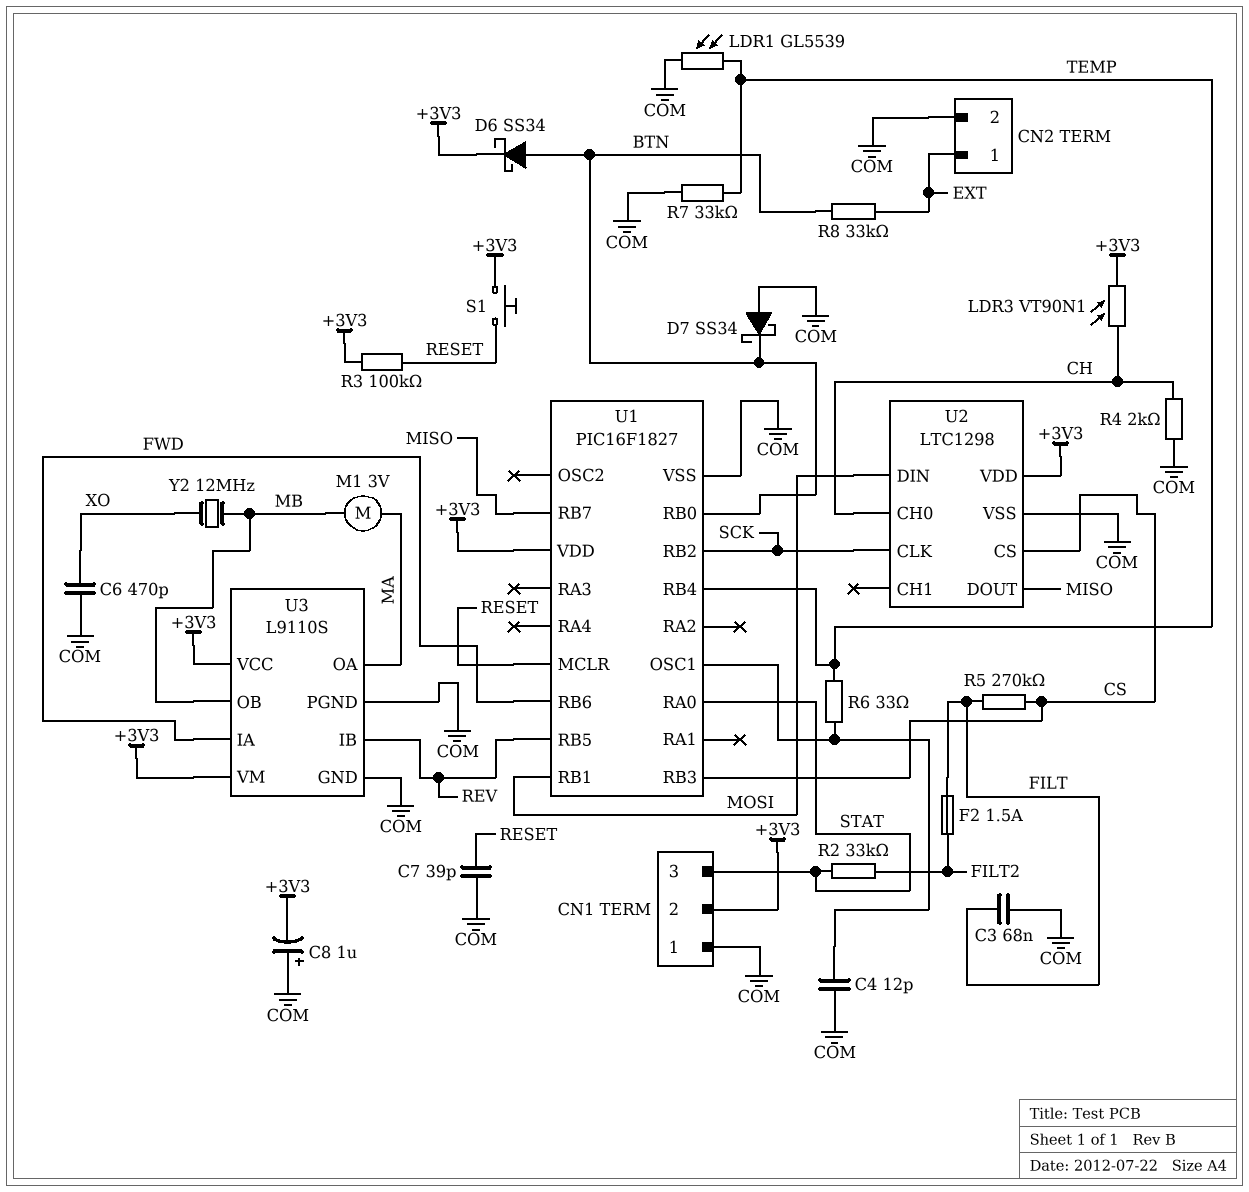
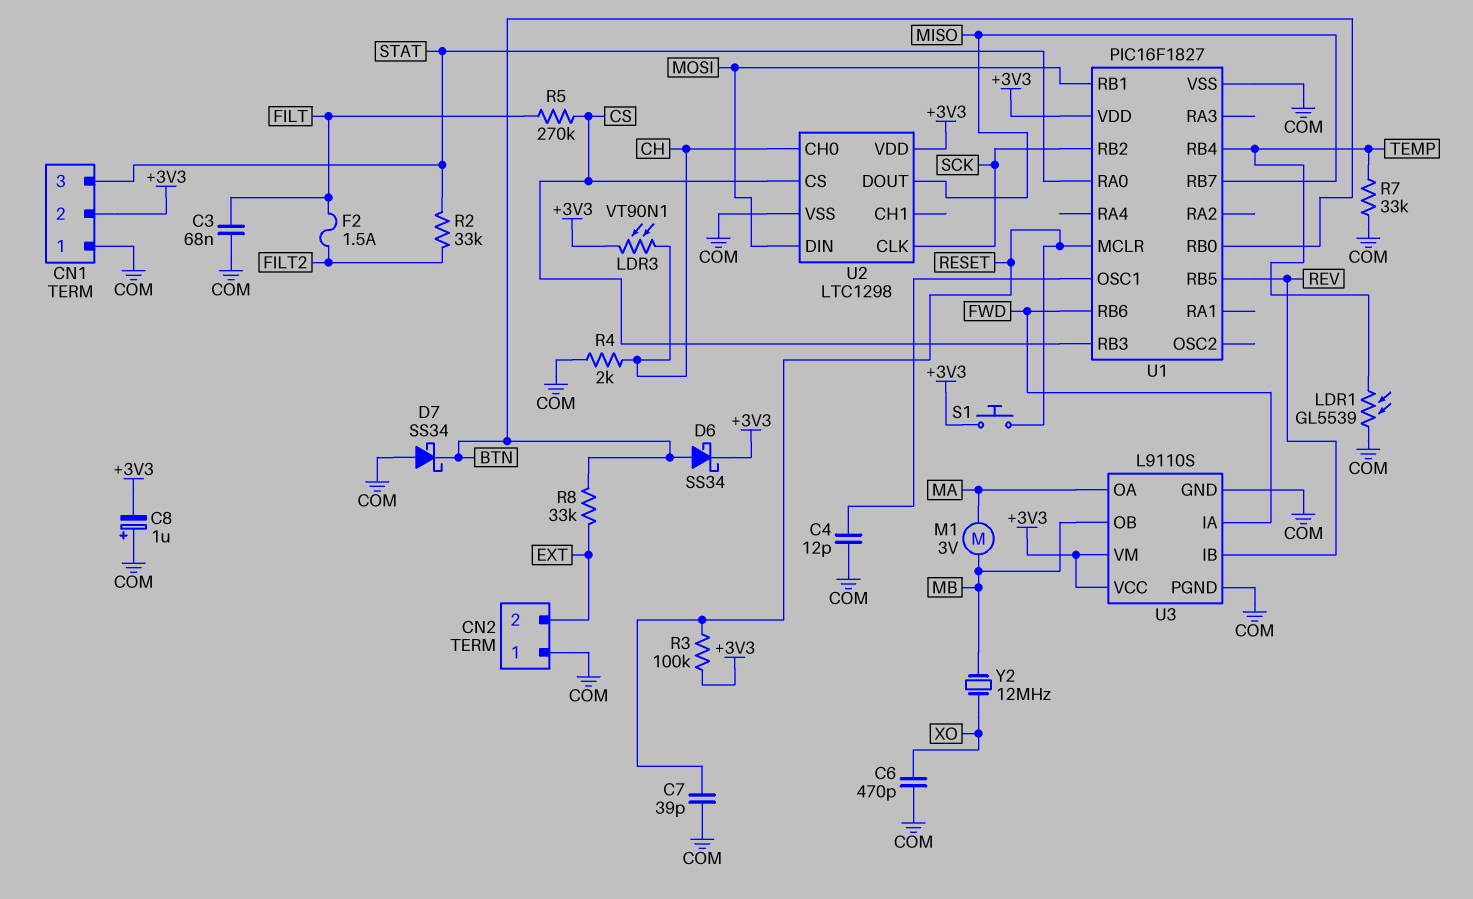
CN2 pin 1: EXT -> COM
CN2 pin 2: COM -> EXT
R6: 33 (TEMP, U1/OSC1) -> none

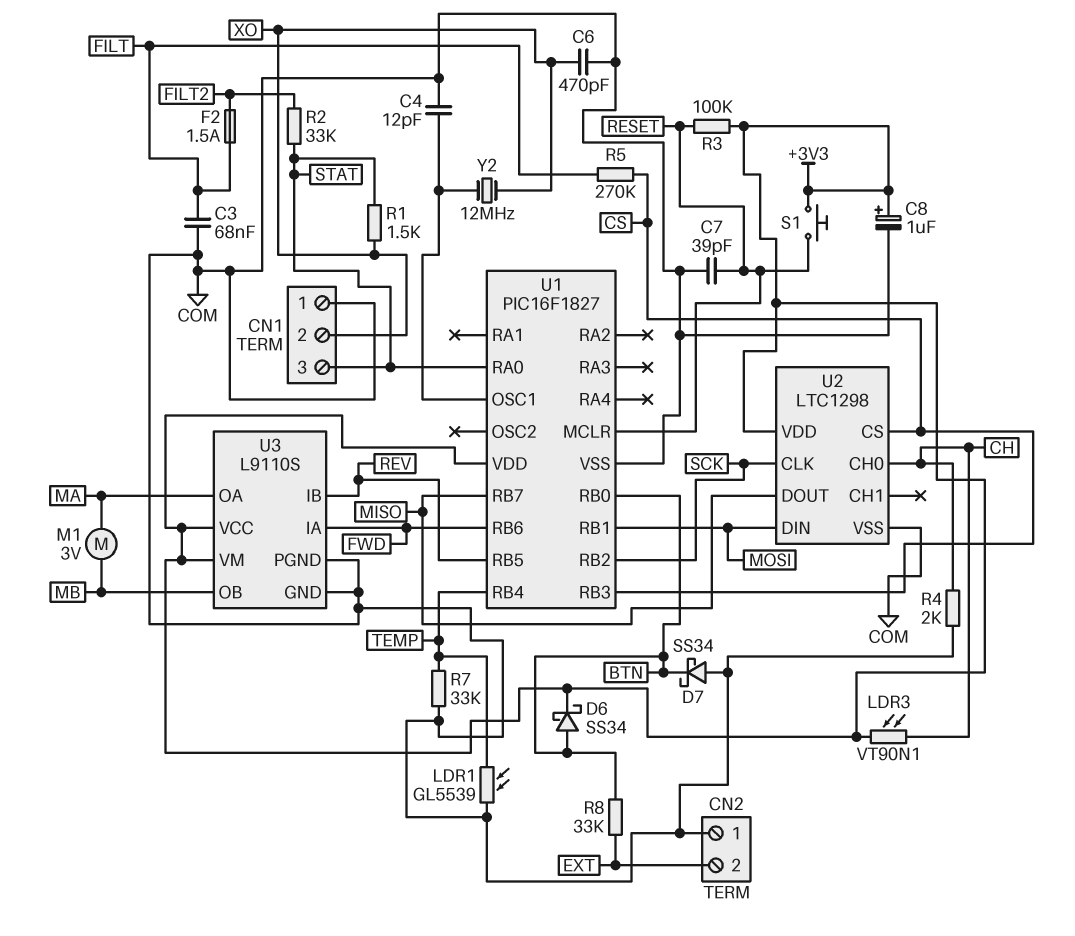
C8: 1uF (plus COM, minus +3V3) -> 1uF (plus +3V3, minus COM)
CN1 pin 2: +3V3 -> XO
R1: none -> 1.5k (STAT, XO)
Y2: 12MHz (MB, XO) -> 12MHz (U1/OSC1, XO)

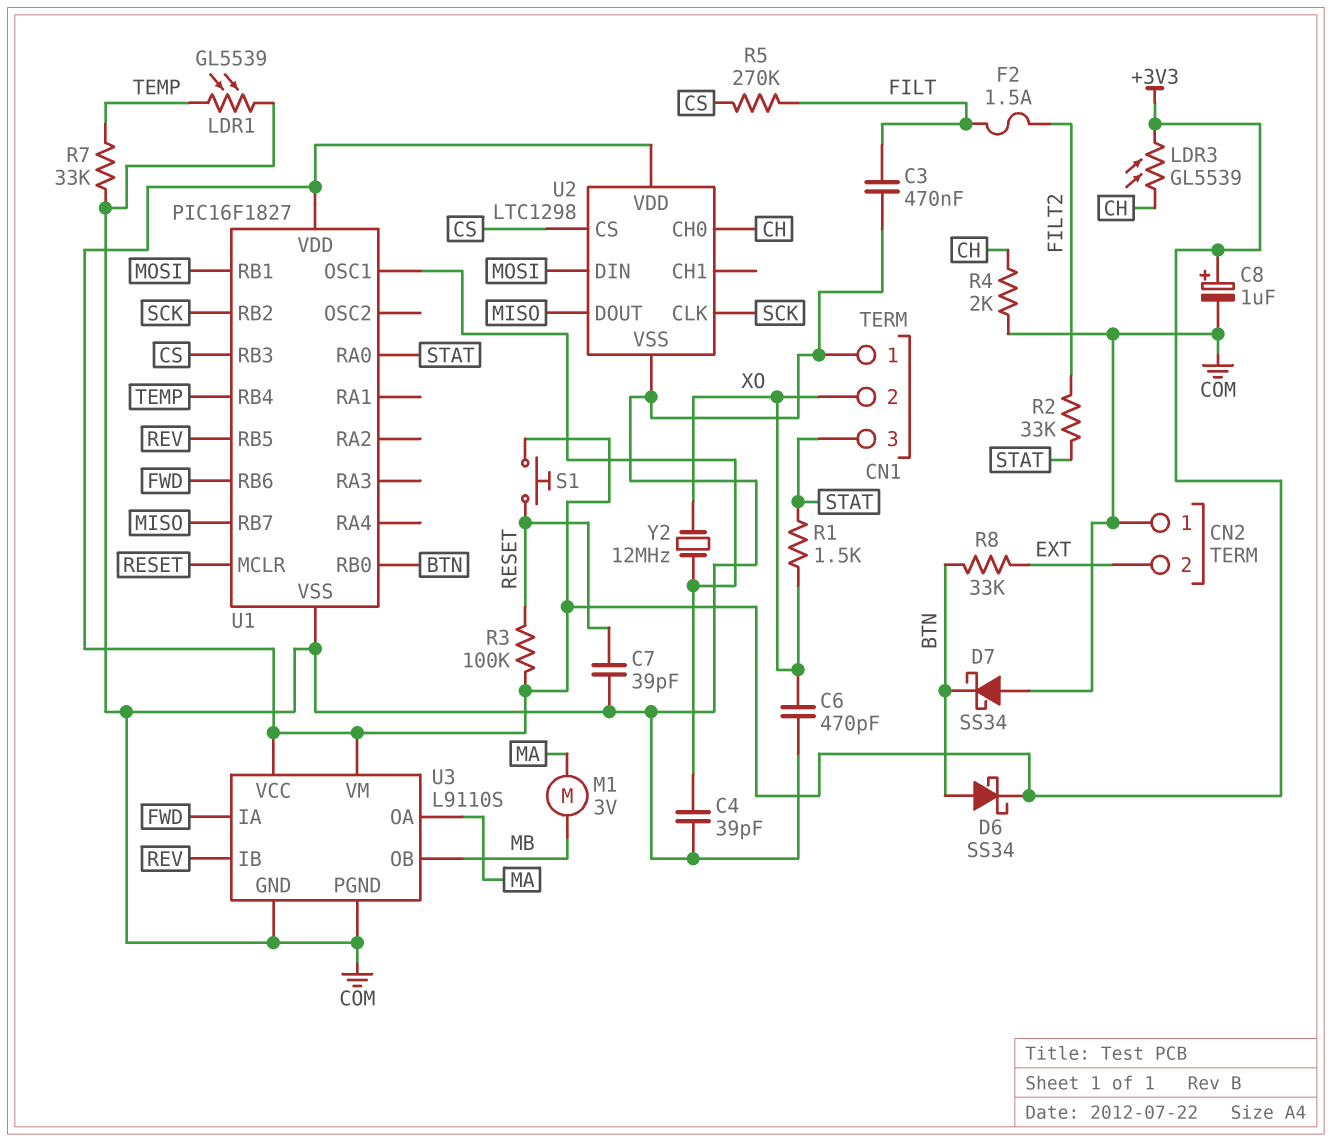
C3: 68nF (COM, FILT) -> 470nF (COM, FILT)
C4: 12pF (COM, U1/OSC1) -> 39pF (COM, U1/OSC1)
LDR3: VT90N1 (+3V3, CH) -> GL5539 (+3V3, CH)

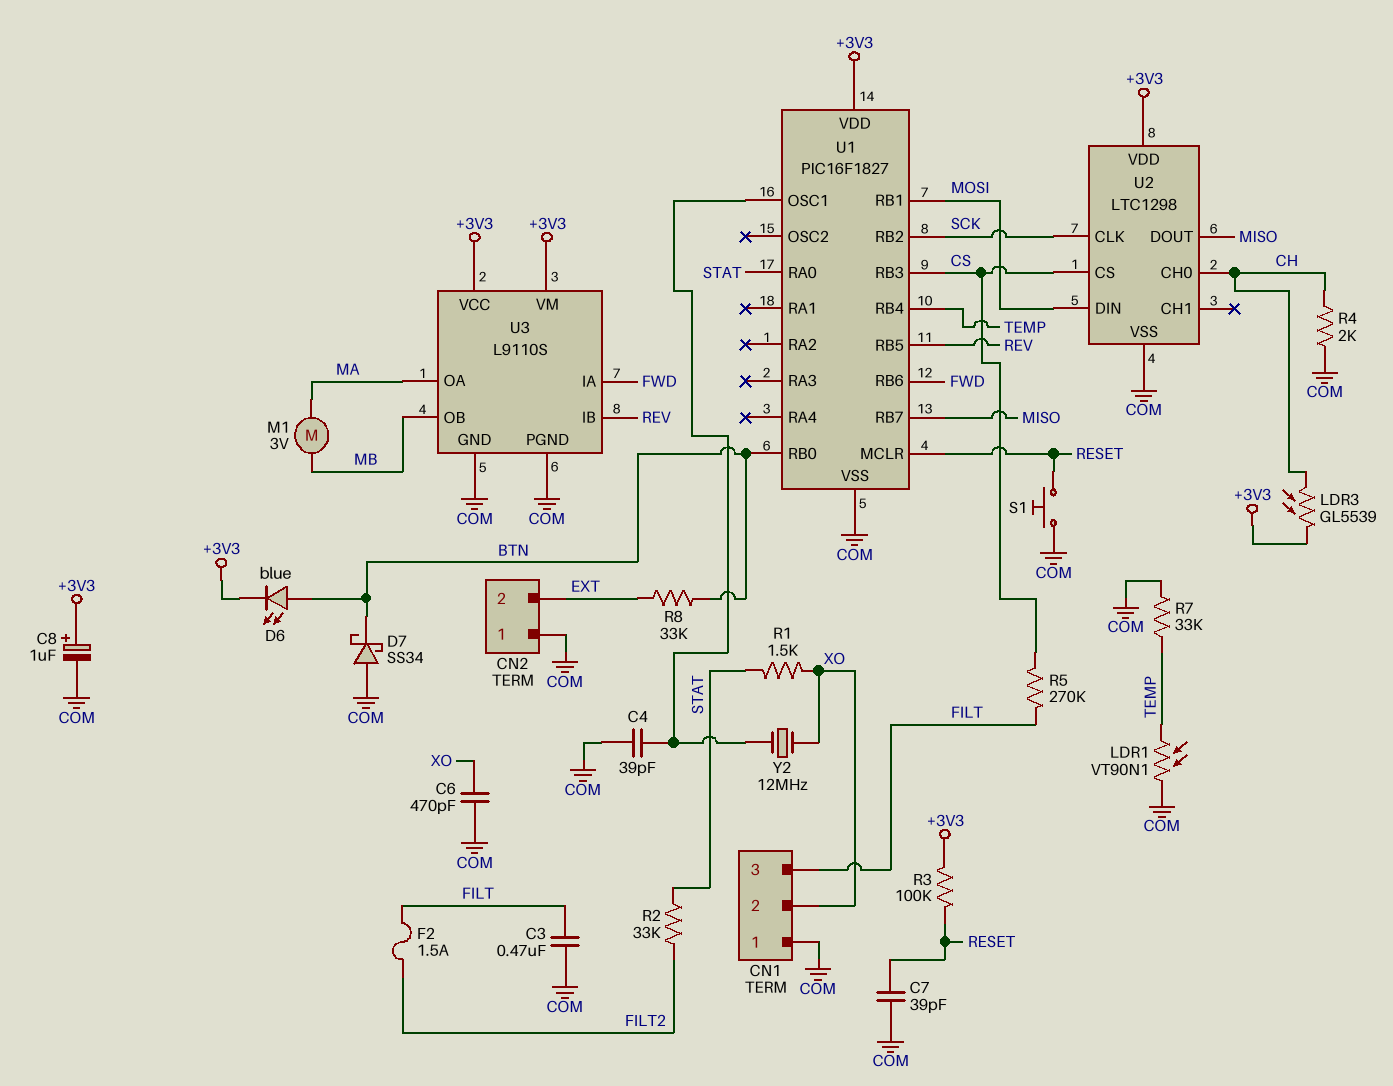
CN1 pin 3: STAT -> FILT
D6: schottky SS34 (A BTN, K +3V3) -> LED blue (A BTN, K +3V3)
LDR1: GL5539 (COM, TEMP) -> VT90N1 (COM, TEMP)
S1: button (+3V3, RESET) -> button (COM, RESET)

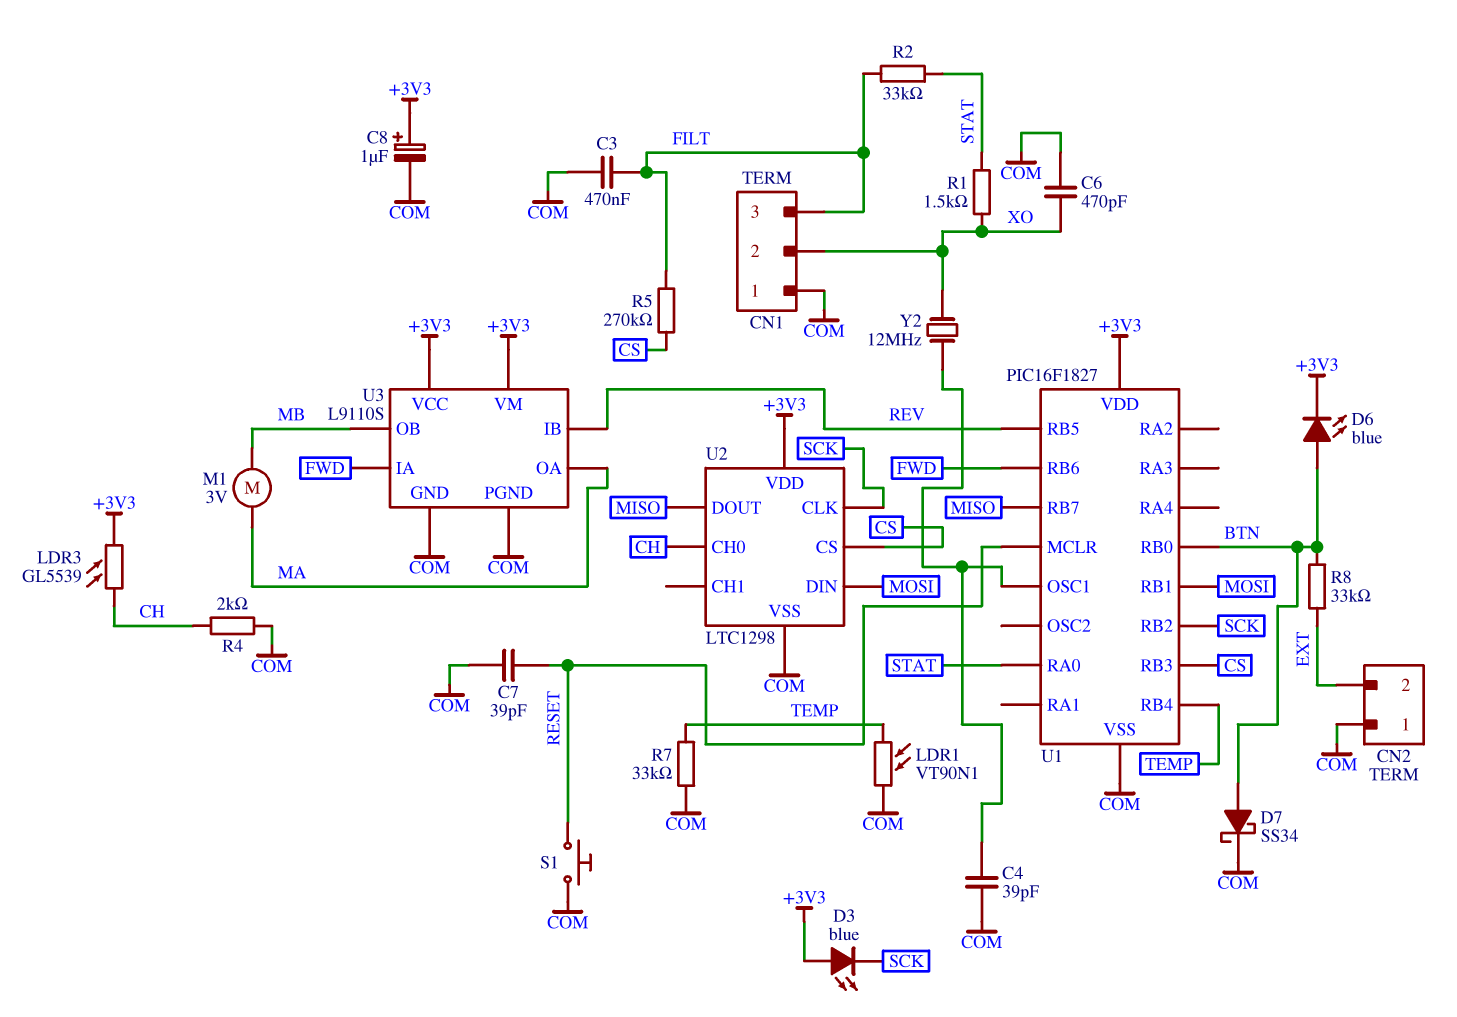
D3: none -> LED blue (A +3V3, K SCK)
D7: schottky SS34 (A COM, K BTN) -> schottky SS34 (A BTN, K COM)
F2: 1.5A (FILT, FILT2) -> none
R2: 33k (FILT2, STAT) -> 33k (FILT, STAT)
R3: 100k (+3V3, RESET) -> none

